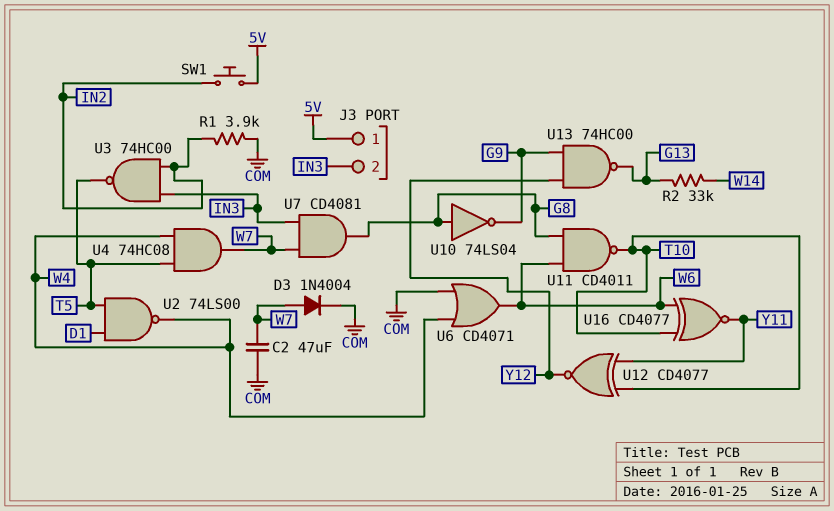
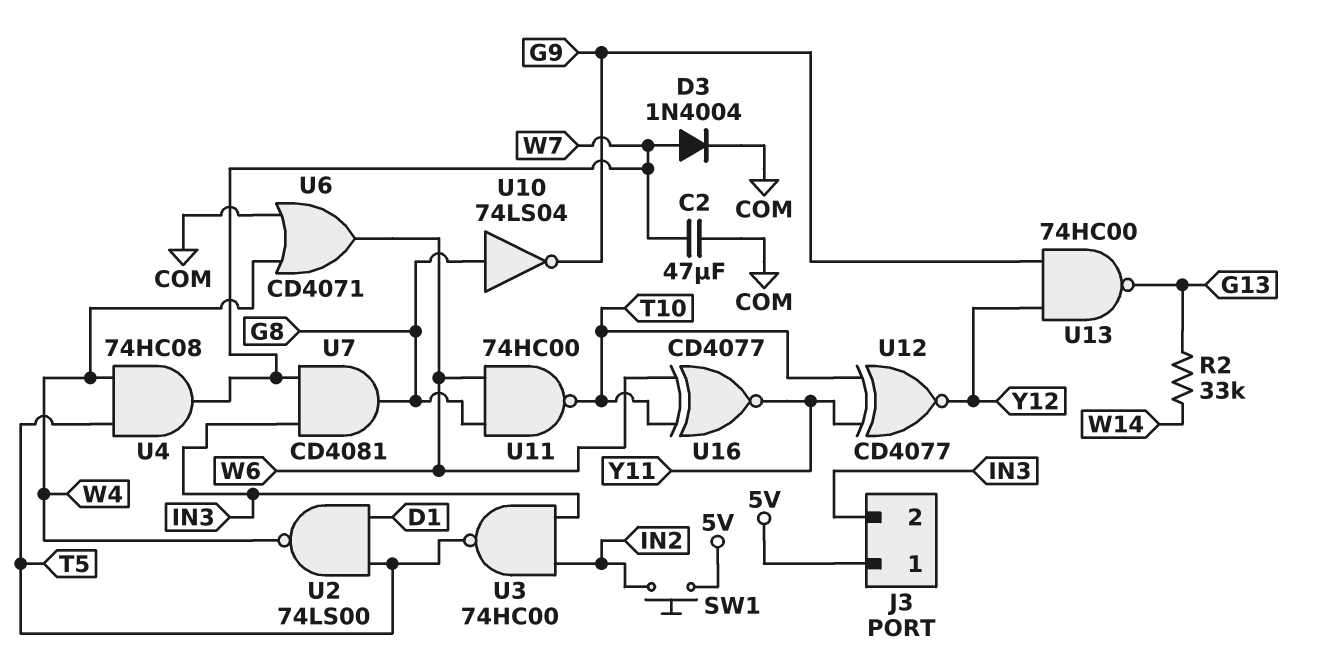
R1: 3.9k (COM, IN2) -> none
U11: NAND CD4011 (in G8, in W6, out T10) -> NAND 74HC00 (in G8, in W6, out T10)

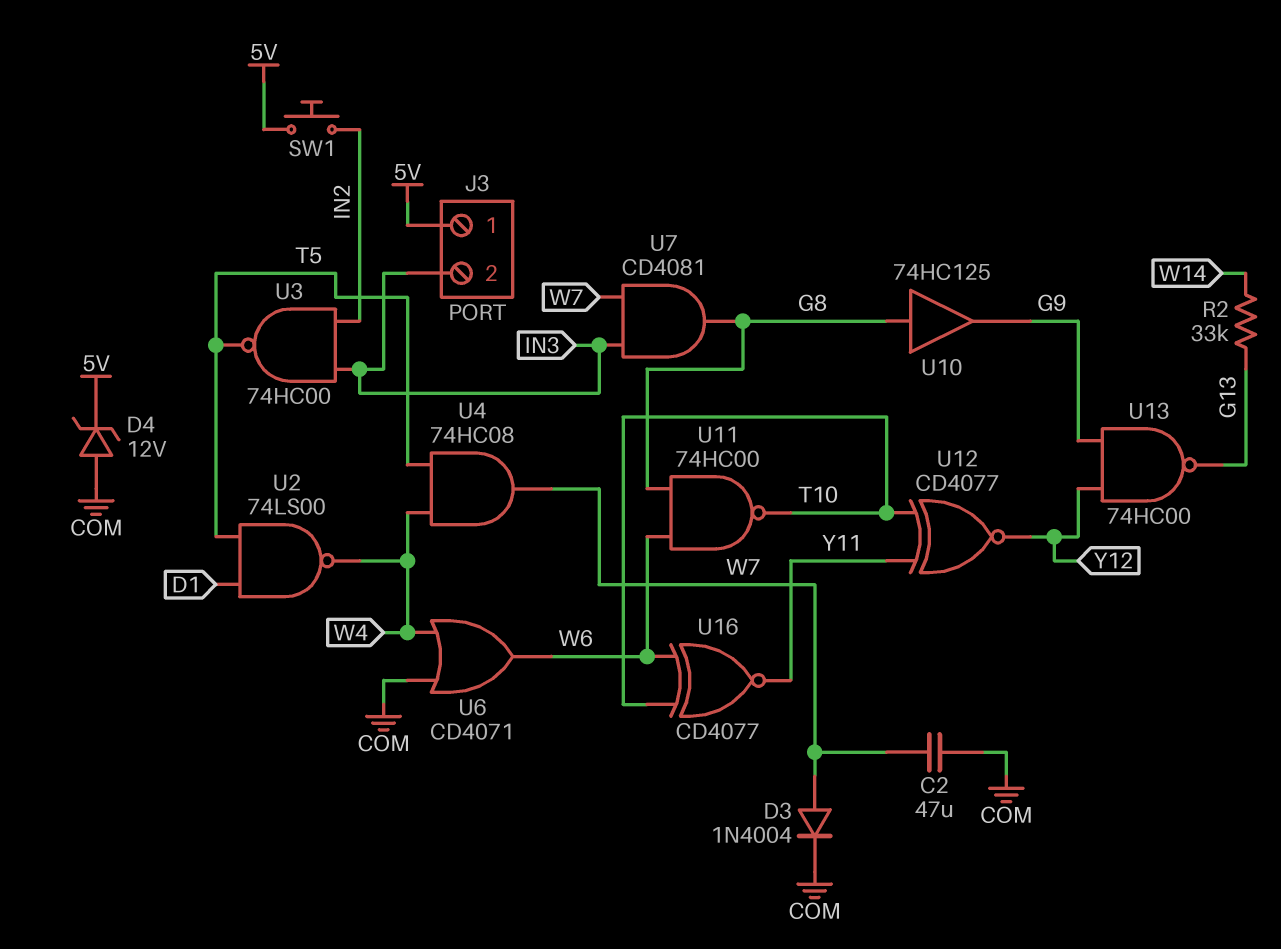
D4: none -> zener 12V (A COM, K 5V)
U10: NOT 74LS04 (in G8, out G9) -> buffer 74HC125 (in G8, out G9)

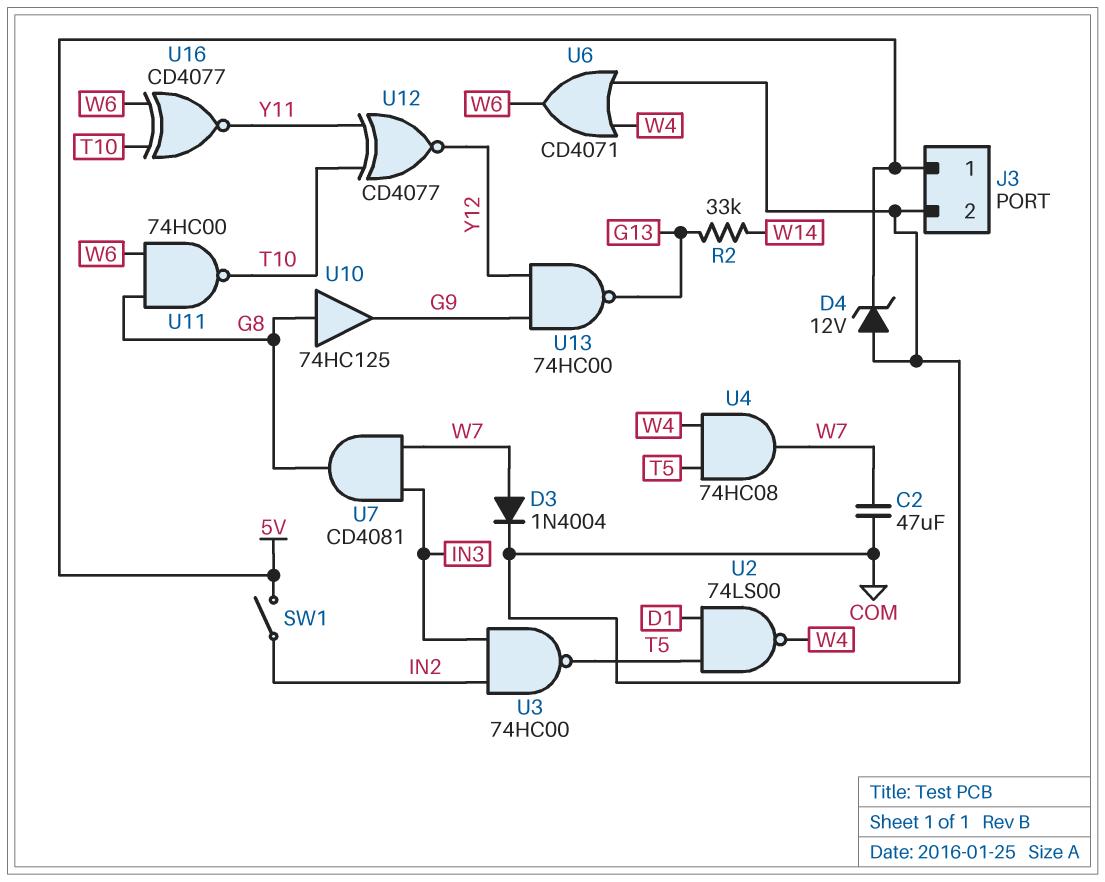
J3 pin 2: IN3 -> COM
SW1: button (5V, IN2) -> switch (5V, IN2)

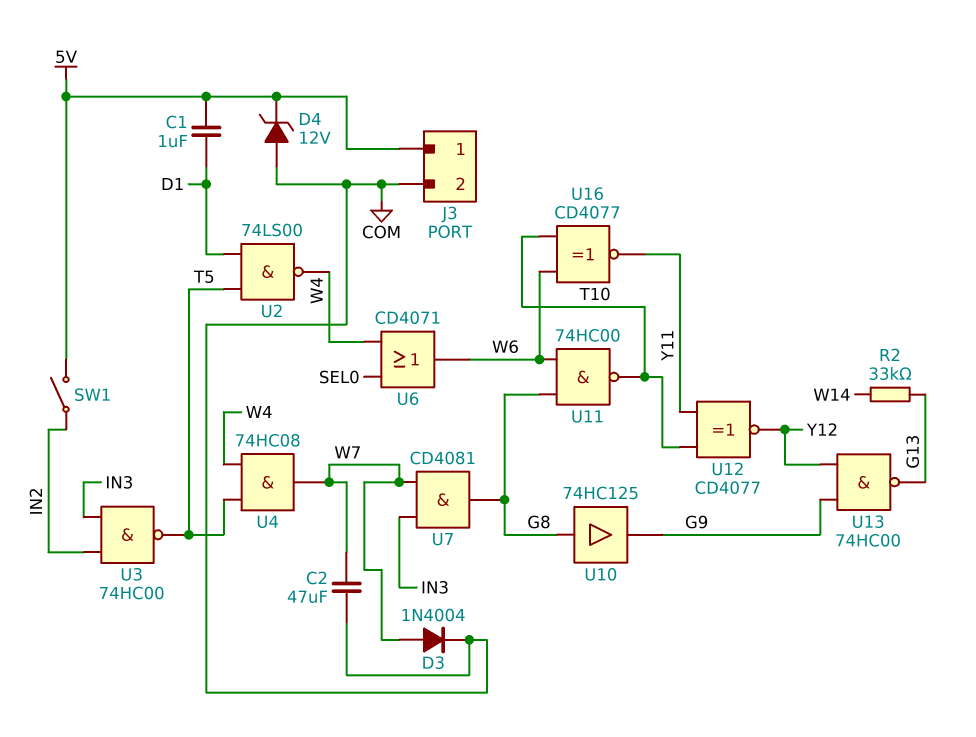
C1: none -> 1uF (5V, D1)
U6: OR CD4071 (in COM, in W4, out W6) -> OR CD4071 (in SEL0, in W4, out W6)

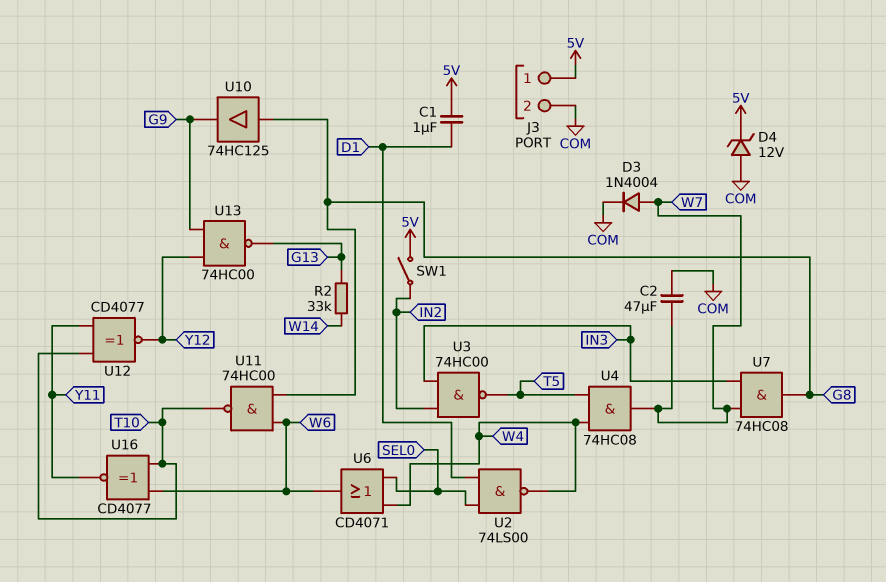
U2: NAND 74LS00 (in D1, in T5, out W4) -> NAND 74LS00 (in D1, in SEL0, out W4)
U7: AND CD4081 (in IN3, in W7, out G8) -> AND 74HC08 (in IN3, in W7, out G8)

